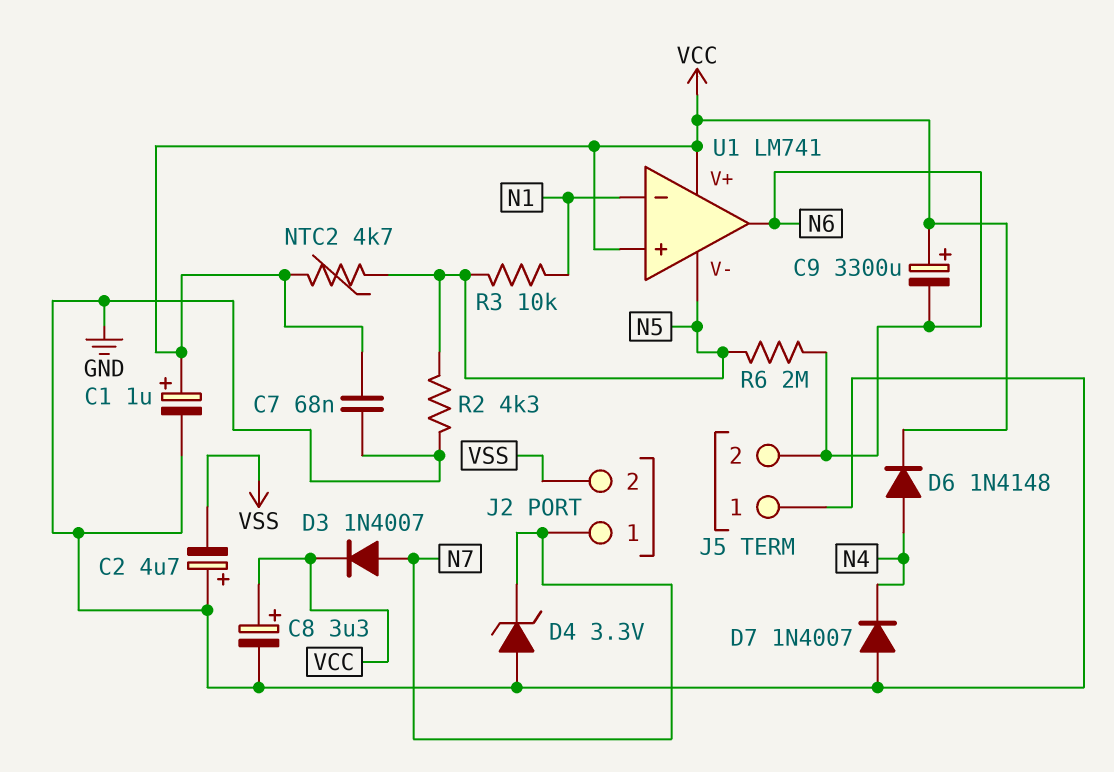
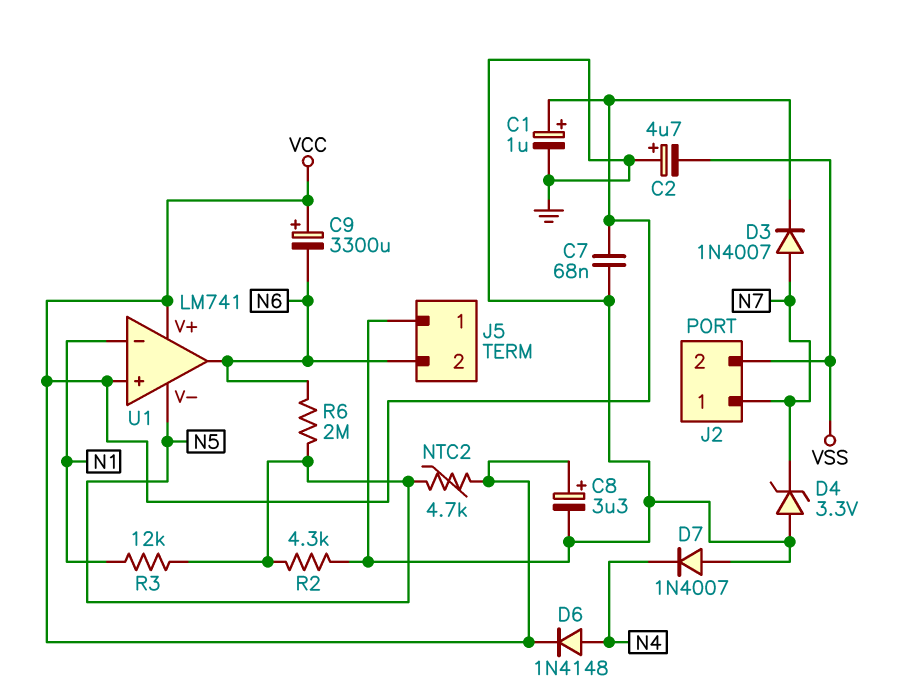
R3: 10k (N1, N5) -> 12k (N1, N5)

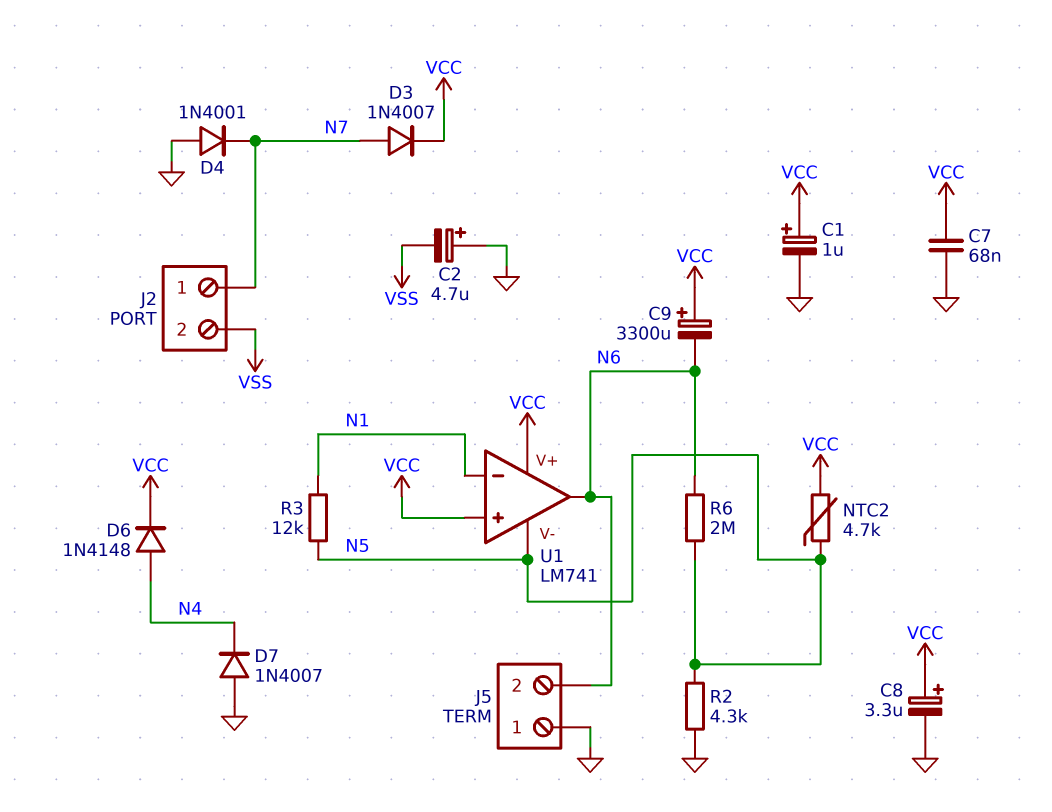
D4: zener 3.3V (A GND, K N7) -> diode 1N4001 (A GND, K N7)

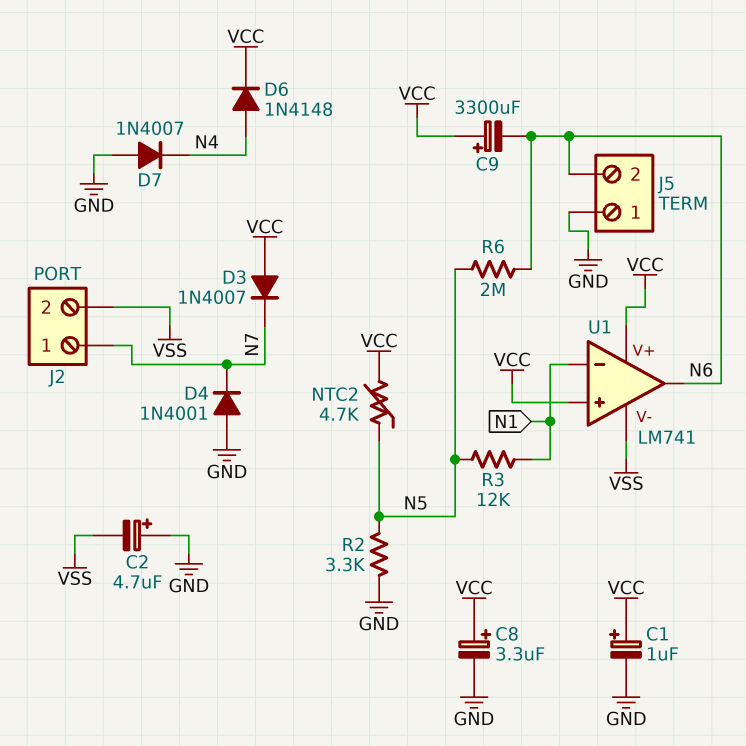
C7: 68nF (GND, VCC) -> none
D3: diode 1N4007 (A N7, K VCC) -> diode 1N4007 (A VCC, K N7)
R2: 4.3k (GND, N5) -> 3.3k (GND, N5)
U1 pin V-: N5 -> VSS

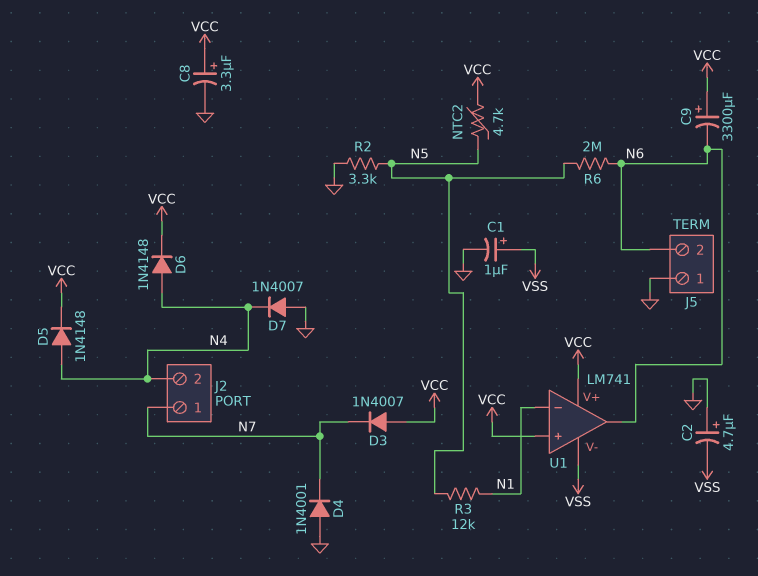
C1: 1uF (plus VCC, minus GND) -> 1uF (plus VSS, minus GND)
D5: none -> diode 1N4148 (A N4, K VCC)
J2 pin 2: VSS -> N4

